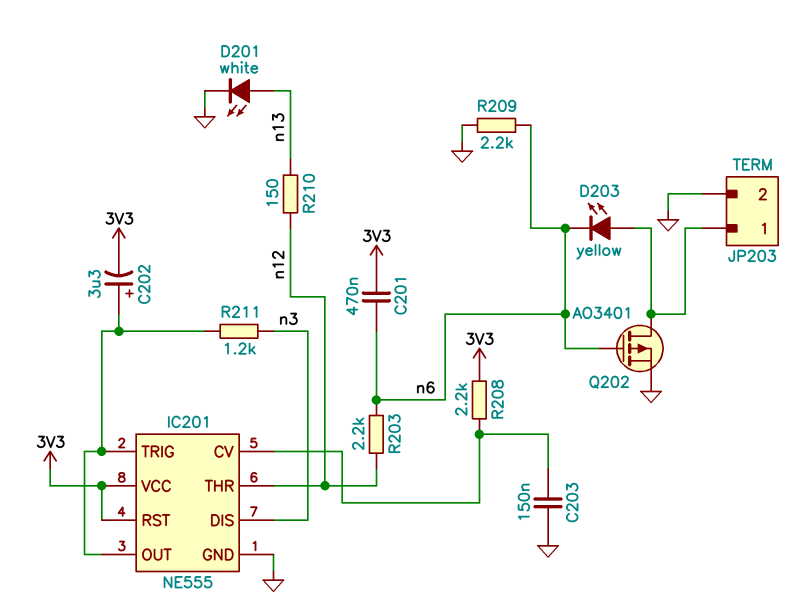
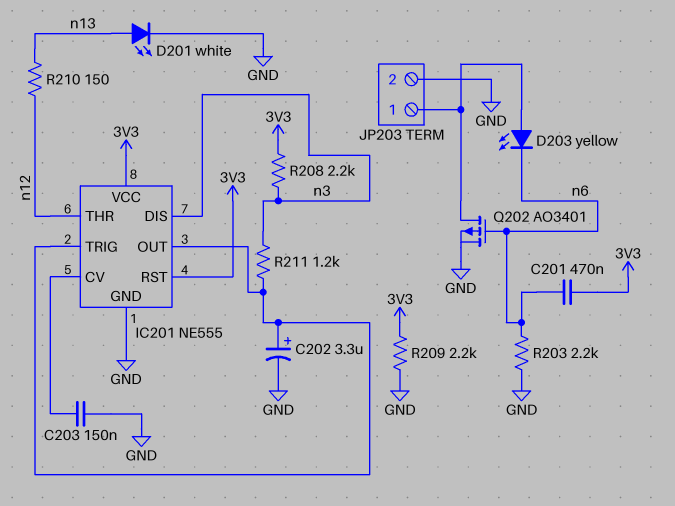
C202: 3.3uF (plus IC201/OUT, minus 3V3) -> 3.3uF (plus IC201/OUT, minus GND)
R203: 2.2k (n6, n12) -> 2.2k (GND, n6)
R208: 2.2k (3V3, IC201/CV) -> 2.2k (3V3, n3)
R209: 2.2k (GND, n6) -> 2.2k (3V3, GND)

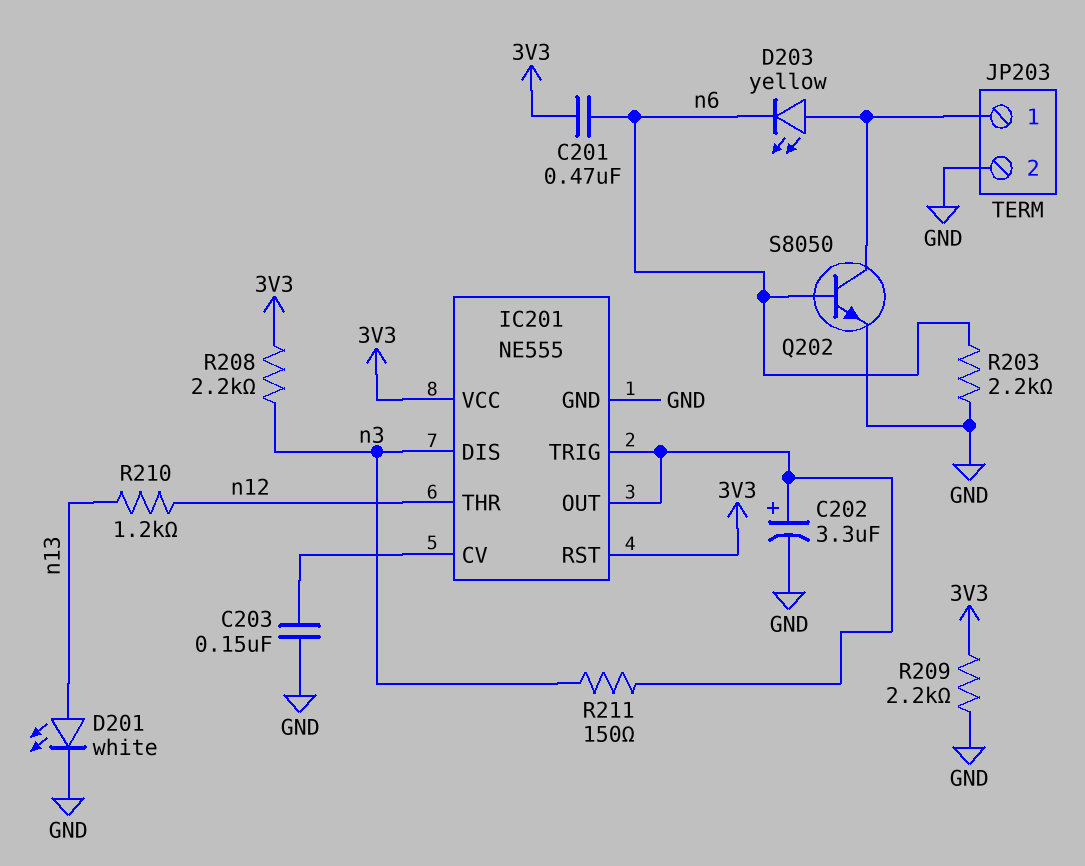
Q202: PMOS AO3401 (G n6, D JP203/1, S GND) -> NPN S8050 (B n6, C JP203/1, E GND)
R210: 150 (n12, n13) -> 1.2k (n12, n13)
R211: 1.2k (IC201/OUT, n3) -> 150 (IC201/OUT, n3)

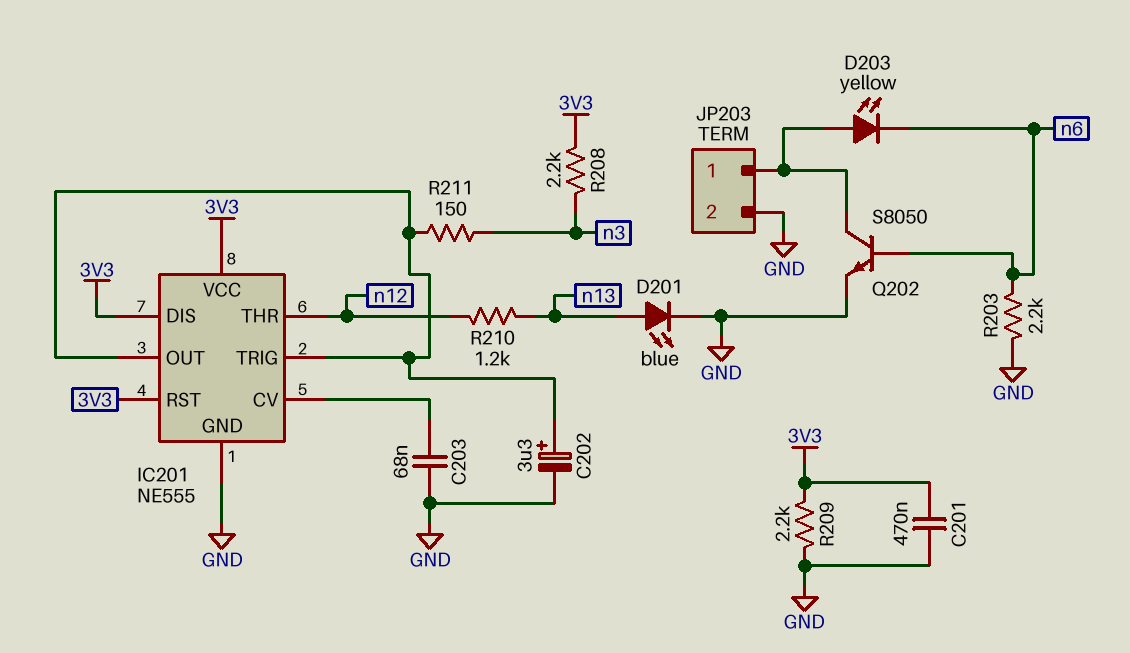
C201: 470nF (3V3, n6) -> 470nF (3V3, GND)
C203: 150nF (GND, IC201/CV) -> 68nF (GND, IC201/CV)
D201: LED white (A n13, K GND) -> LED blue (A n13, K GND)
IC201 pin DIS: n3 -> 3V3

